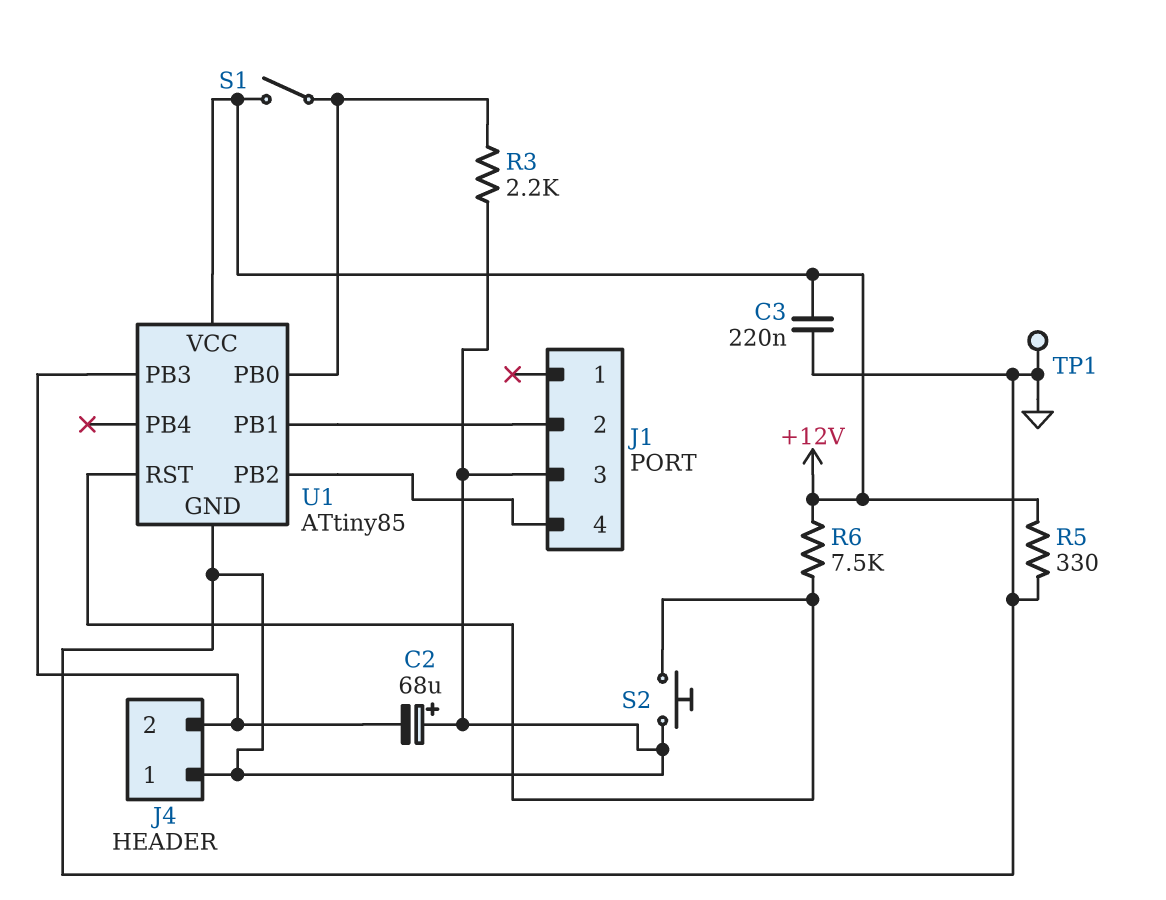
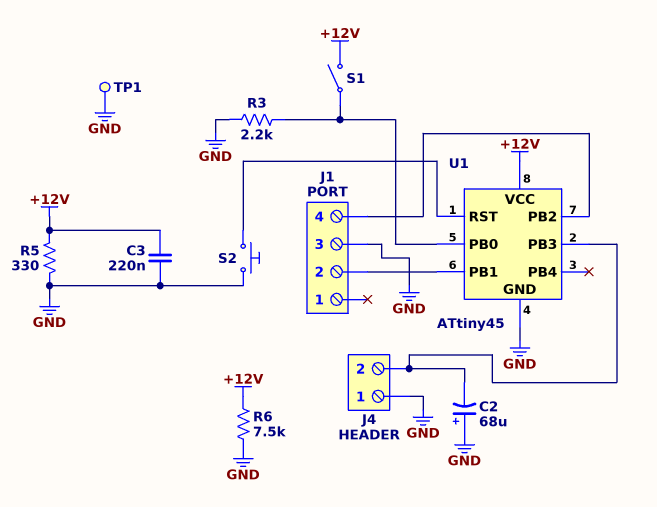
R6: 7.5k (+12V, U1/RST) -> 7.5k (+12V, GND)
U1: ATtiny85 -> ATtiny45

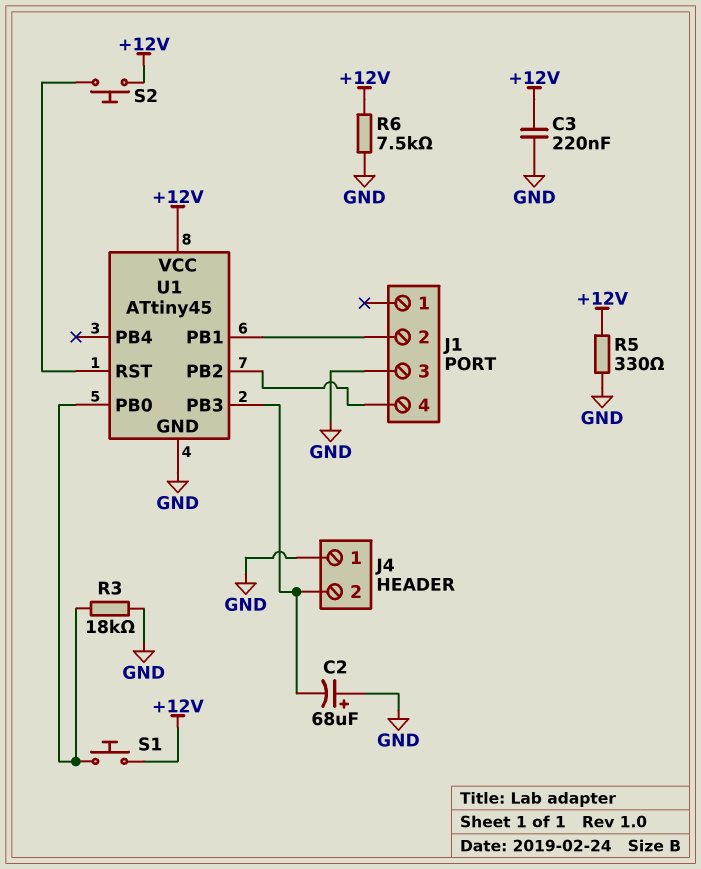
R3: 2.2k (GND, U1/PB0) -> 18k (GND, U1/PB0)
S1: switch (+12V, U1/PB0) -> button (+12V, U1/PB0)
S2: button (GND, U1/RST) -> button (+12V, U1/RST)
TP1: test point (GND) -> none

